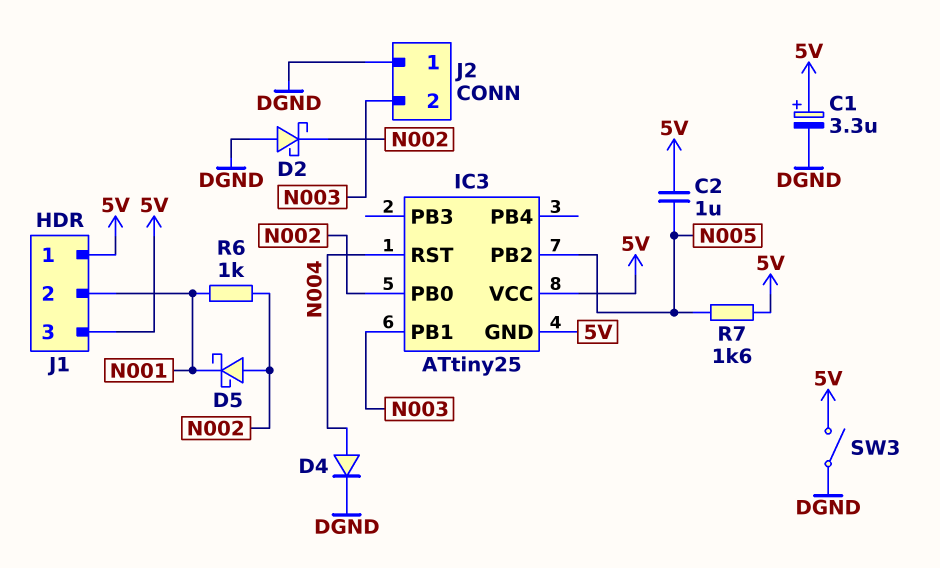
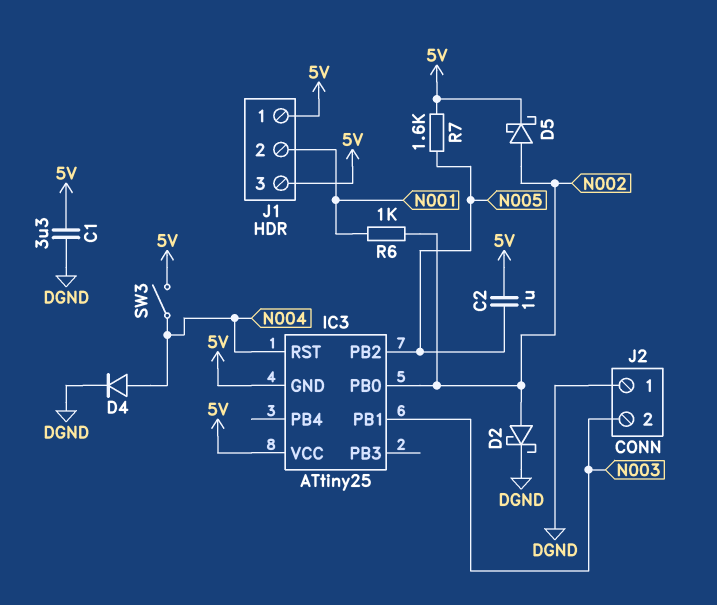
C1: 3.3uF (plus 5V, minus DGND) -> 3.3uF (5V, DGND)
D2: schottky (A DGND, K N002) -> schottky (A N002, K DGND)
D5: schottky (A N002, K N001) -> schottky (A N002, K 5V)
SW3: switch (5V, DGND) -> switch (5V, N004)

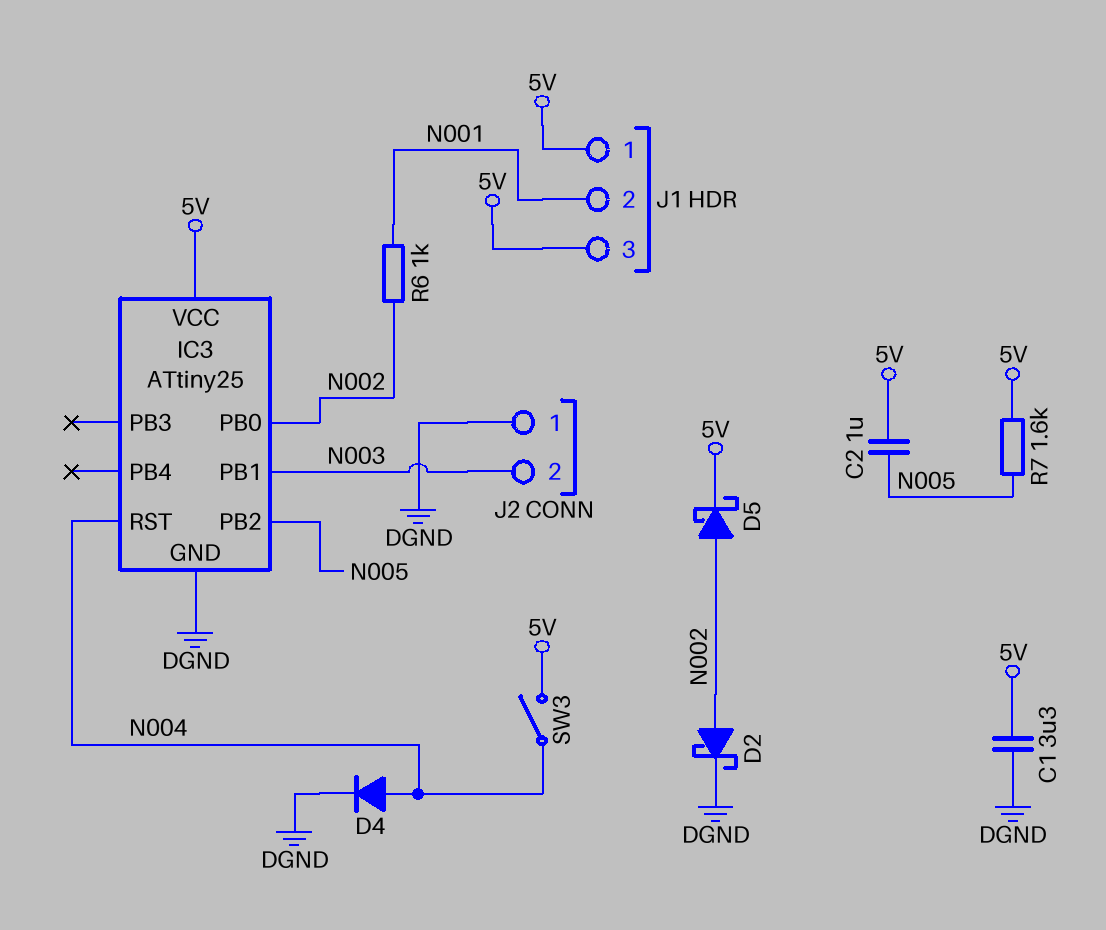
IC3 pin GND: 5V -> DGND

